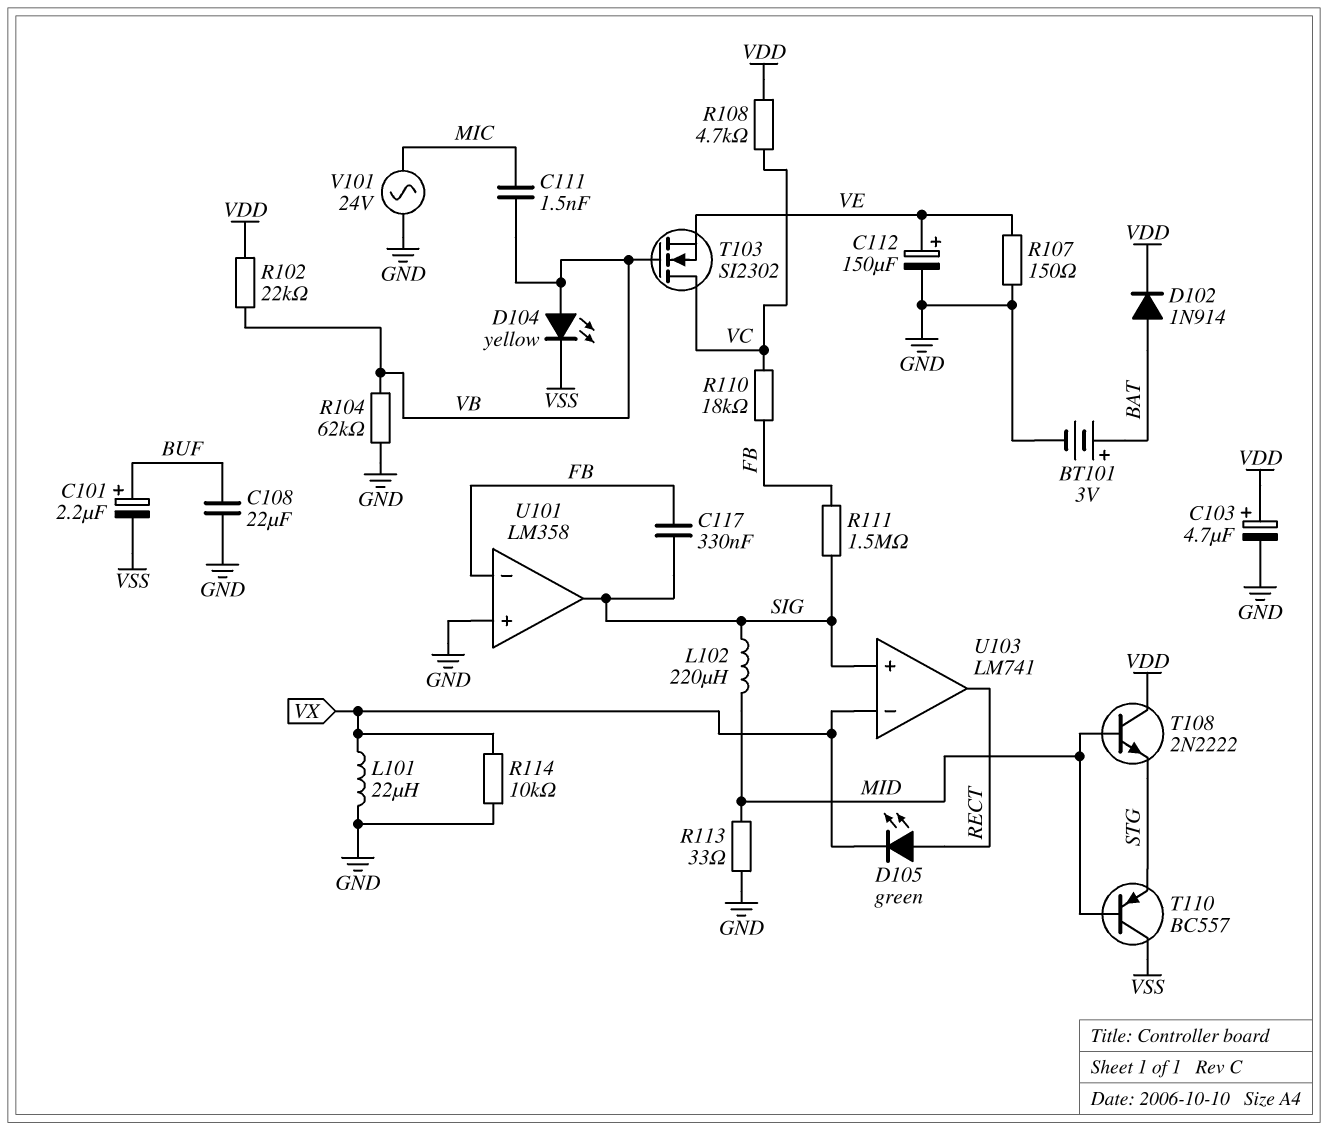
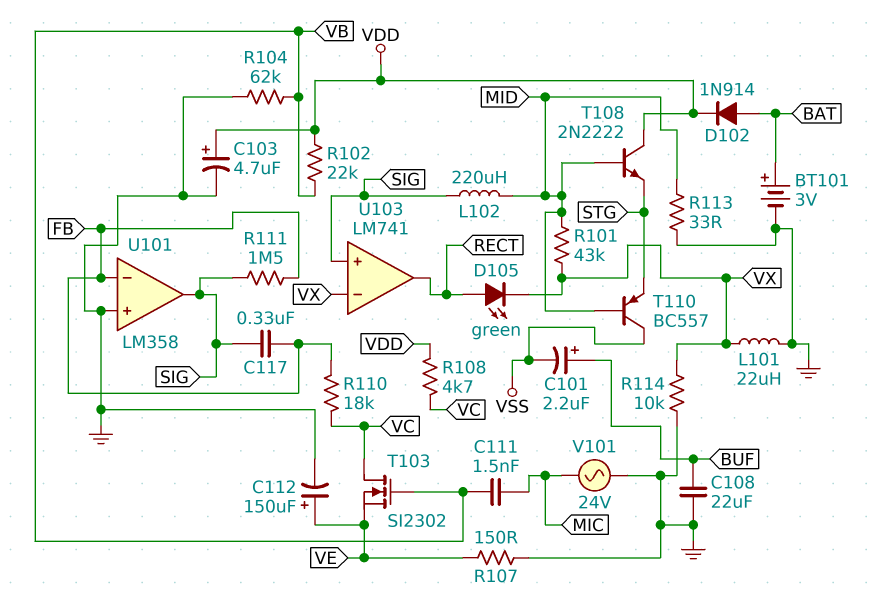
D104: LED yellow (A VB, K VSS) -> none
R101: none -> 43k (MID, VX)

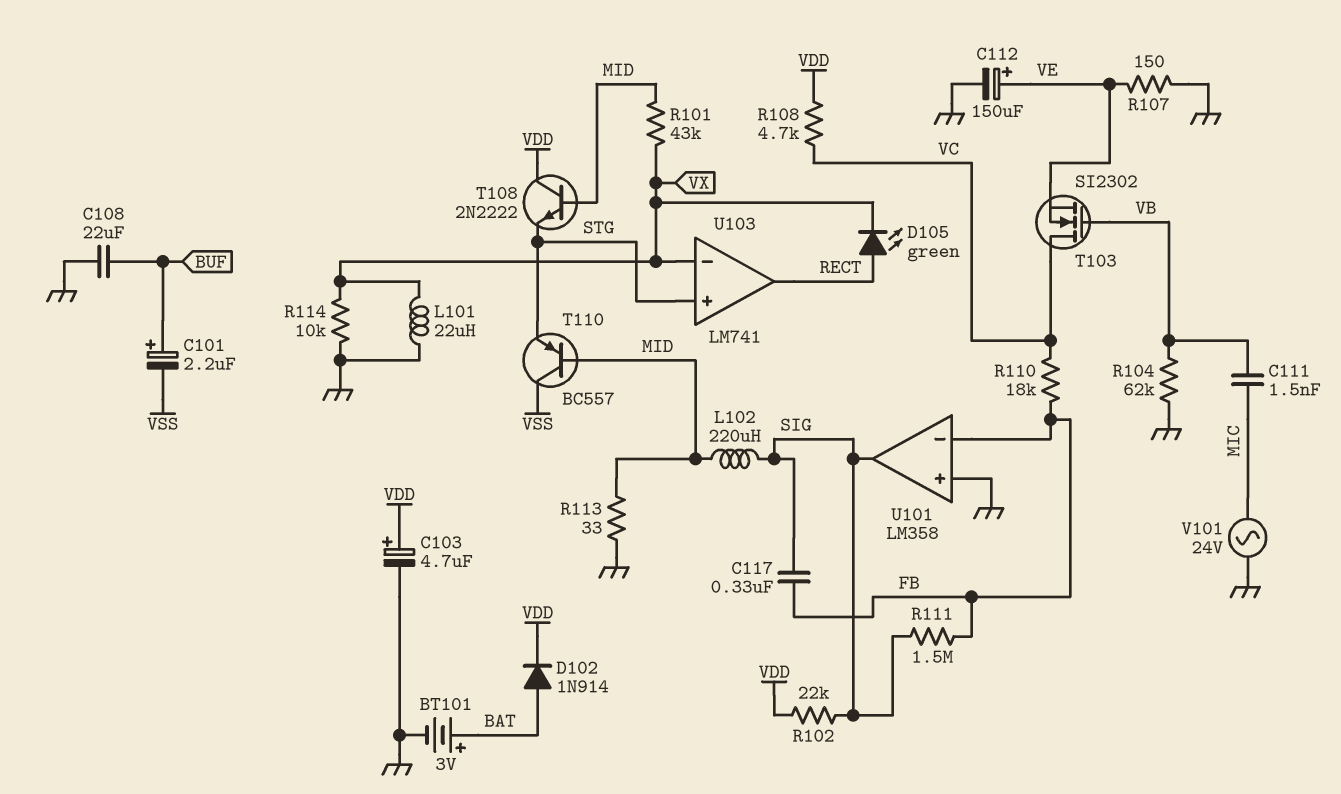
R102: 22k (VB, VDD) -> 22k (SIG, VDD)
U103 pin in+: SIG -> STG

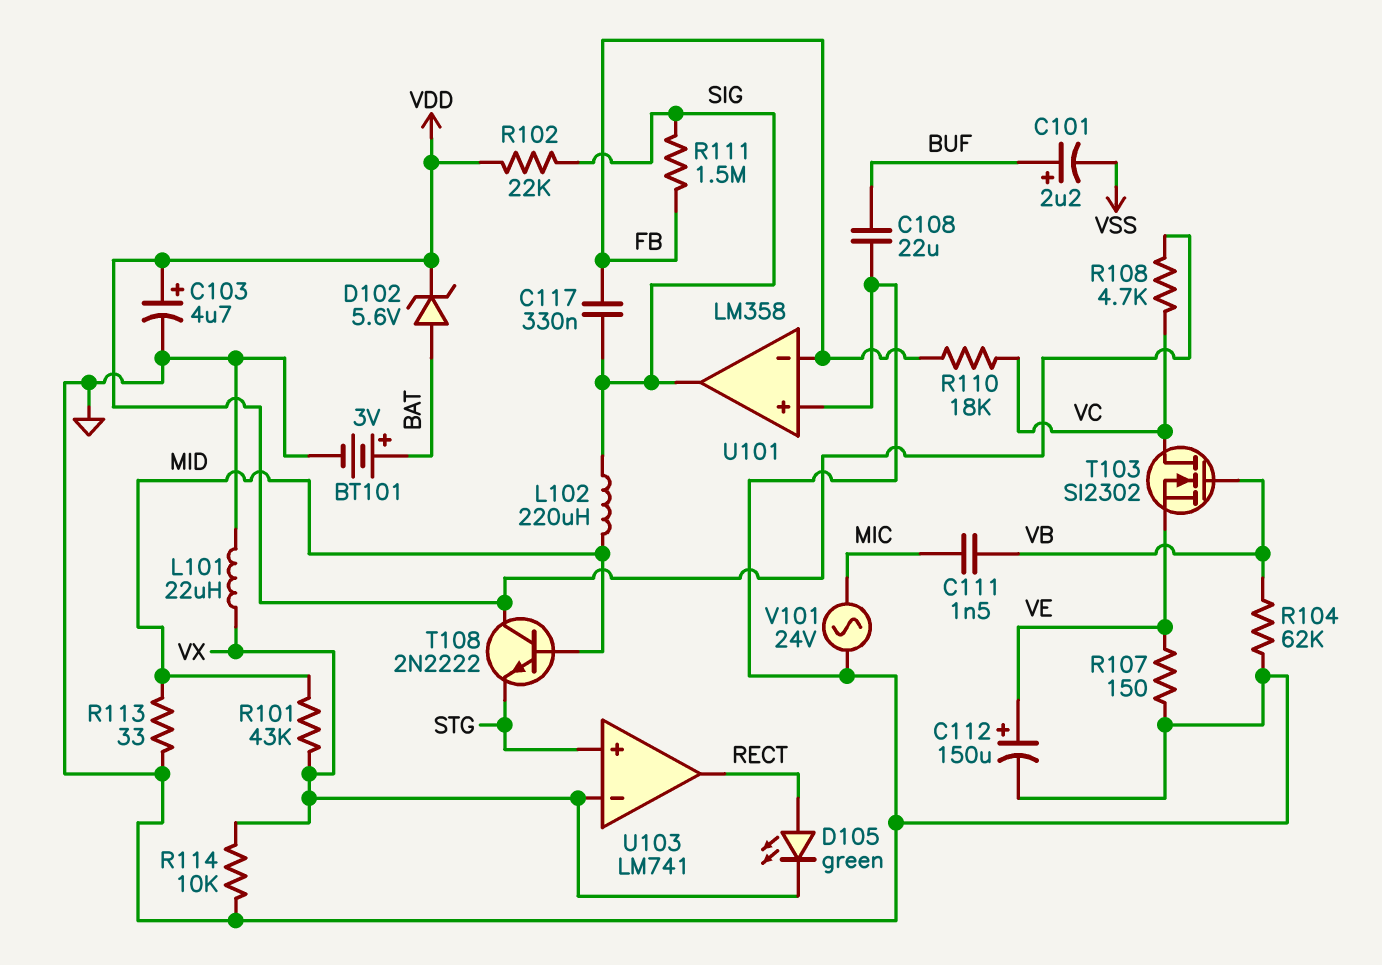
D102: diode 1N914 (A BAT, K VDD) -> zener 5.6V (A BAT, K VDD)
T110: PNP BC557 (B MID, C VSS, E STG) -> none

